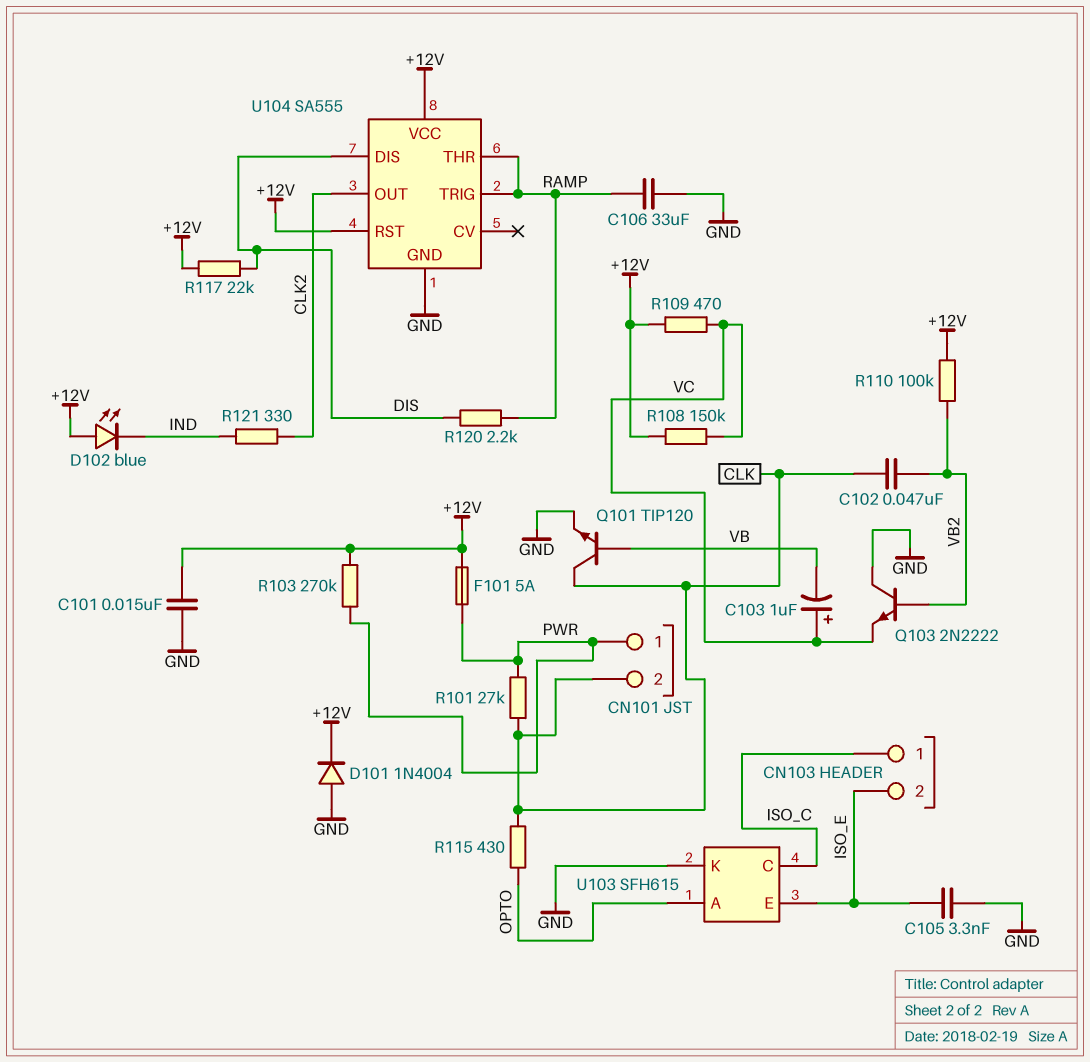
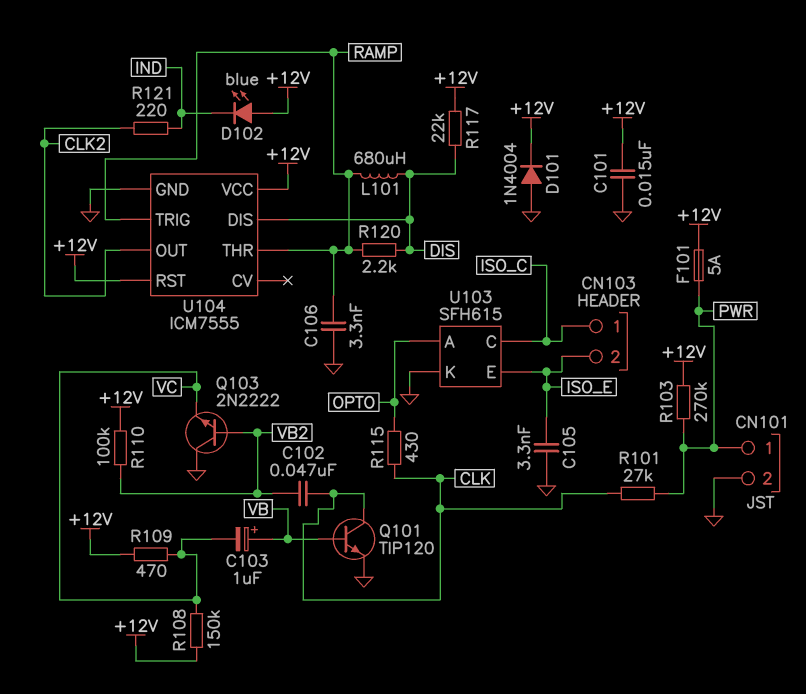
C103: 1uF (plus VC, minus VB) -> 1uF (plus VB, minus VC)
C106: 33uF (GND, RAMP) -> 3.3nF (GND, RAMP)
CN101 pin 2: CLK -> GND
L101: none -> 680uH (DIS, RAMP)
R121: 330 (CLK2, IND) -> 220 (CLK2, IND)
U104: SA555 -> ICM7555

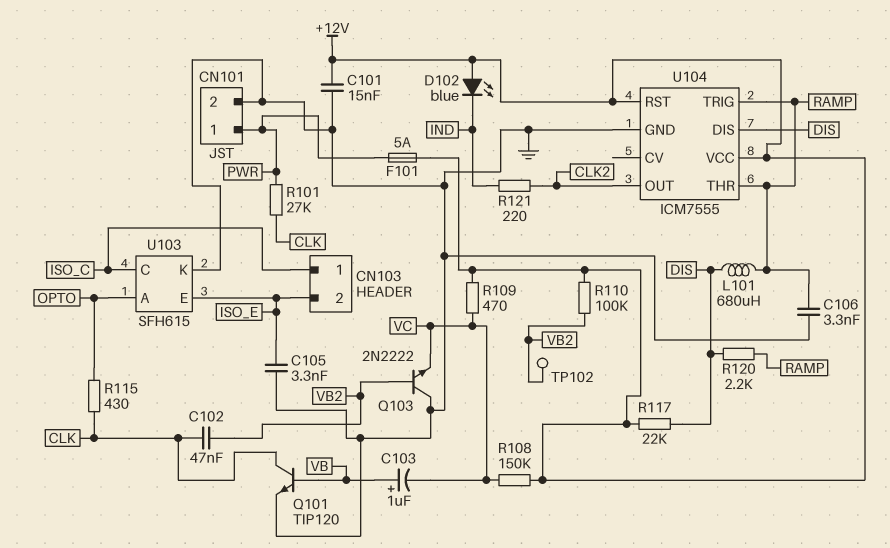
D101: diode 1N4004 (A GND, K +12V) -> none
R103: 270k (+12V, PWR) -> none
TP102: none -> test point (VB2)

